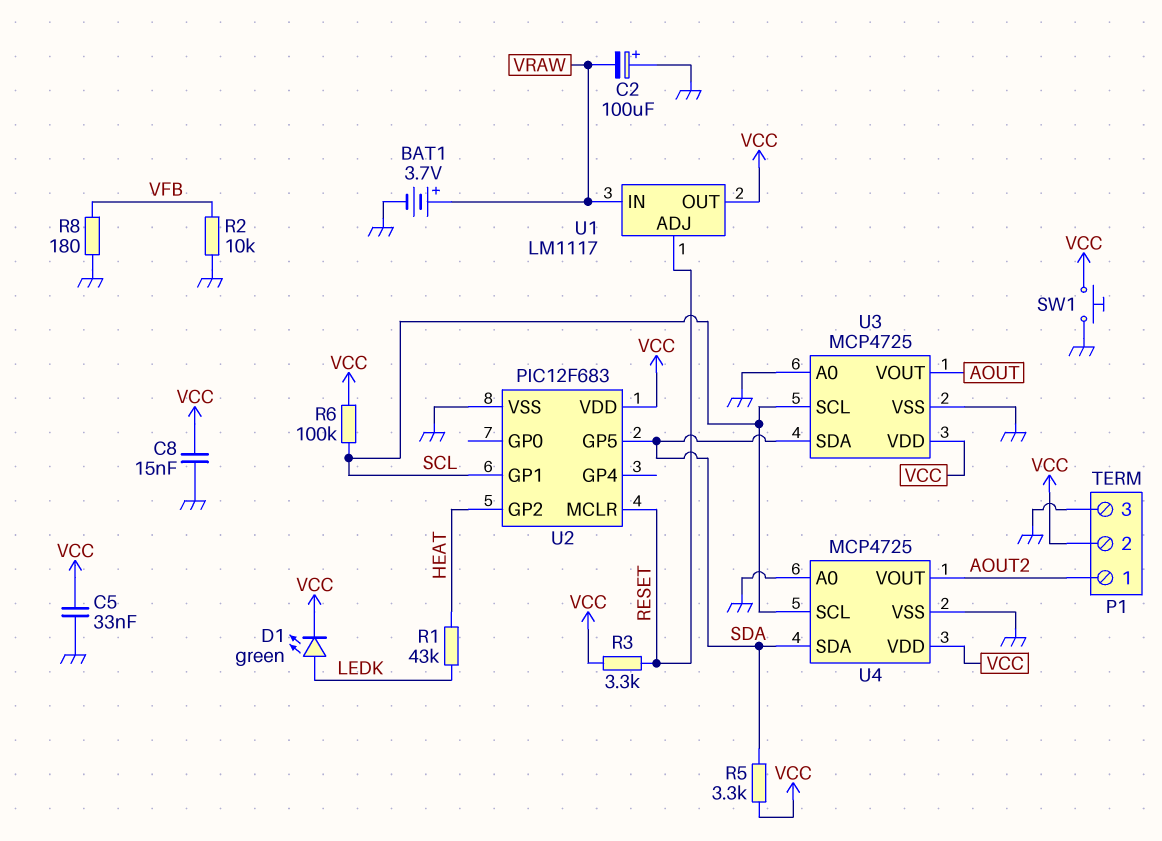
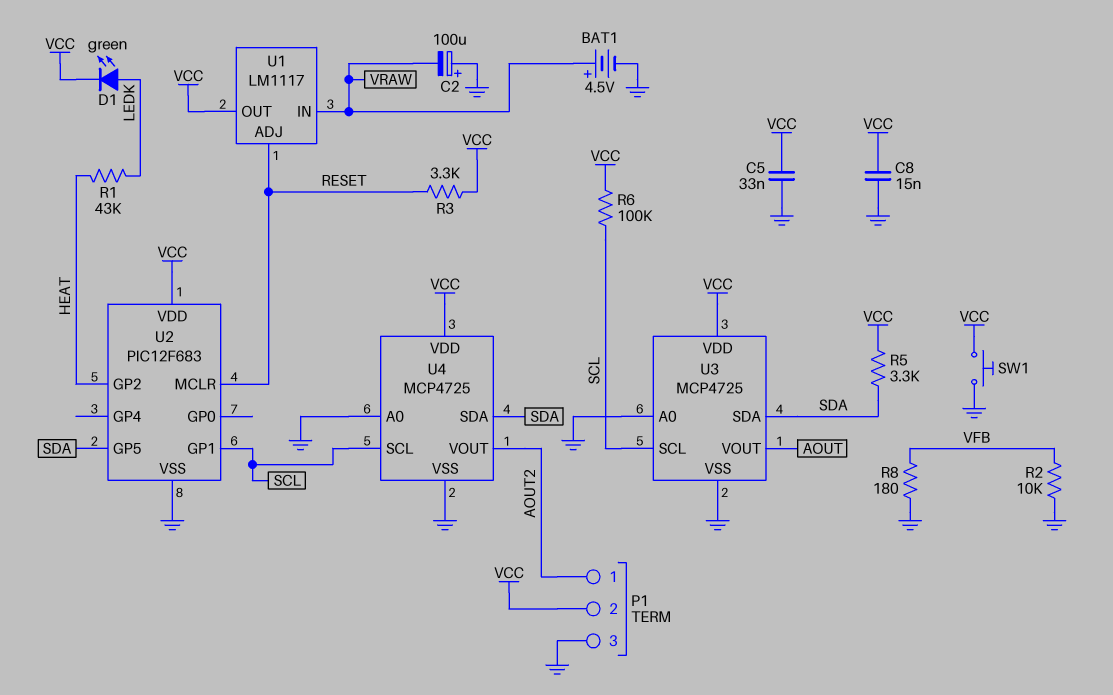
BAT1: 3.7V (plus VRAW, minus GND) -> 4.5V (plus VRAW, minus GND)

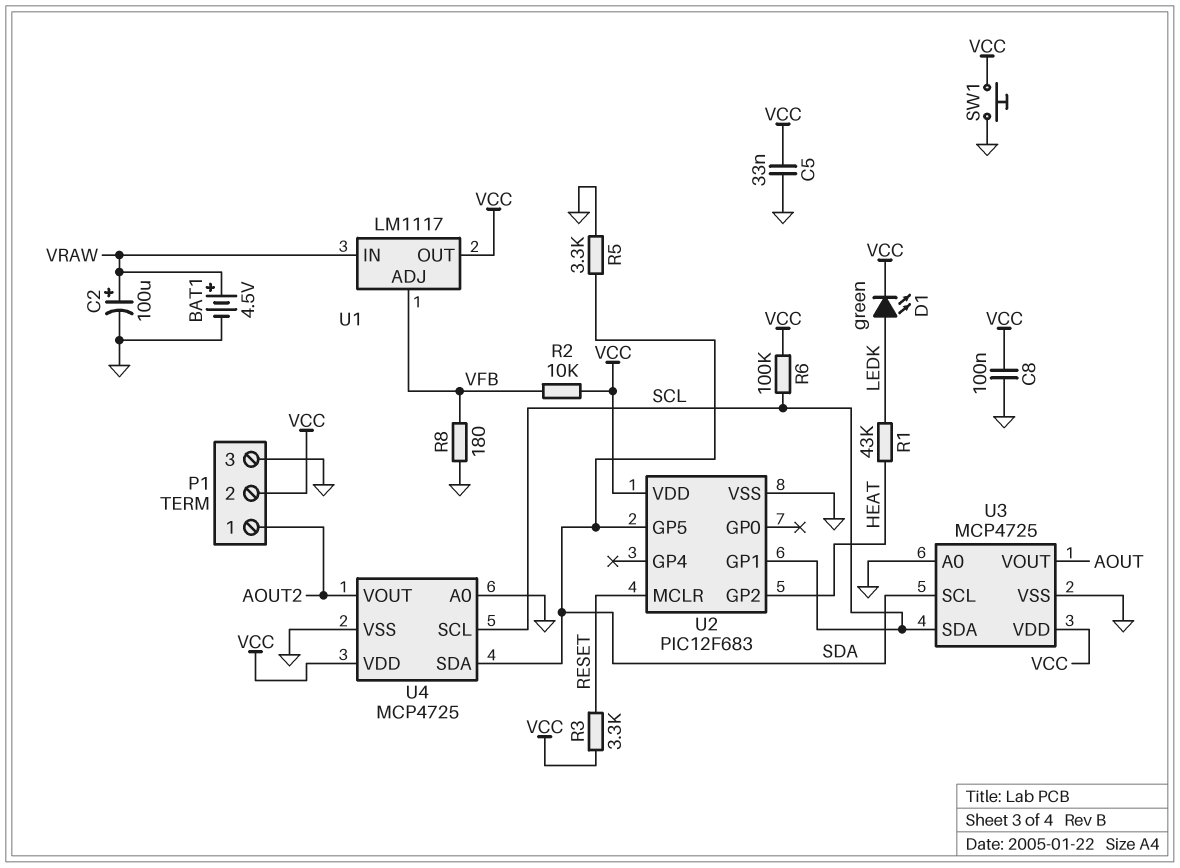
C2: 100uF (plus GND, minus VRAW) -> 100uF (plus VRAW, minus GND)
C8: 15nF (GND, VCC) -> 100nF (GND, VCC)
R2: 10k (GND, VFB) -> 10k (VCC, VFB)
R5: 3.3k (SDA, VCC) -> 3.3k (GND, SDA)
U1 pin ADJ: RESET -> VFB
U3 pin SCL: SCL -> SDA
U3 pin SDA: SDA -> SCL

